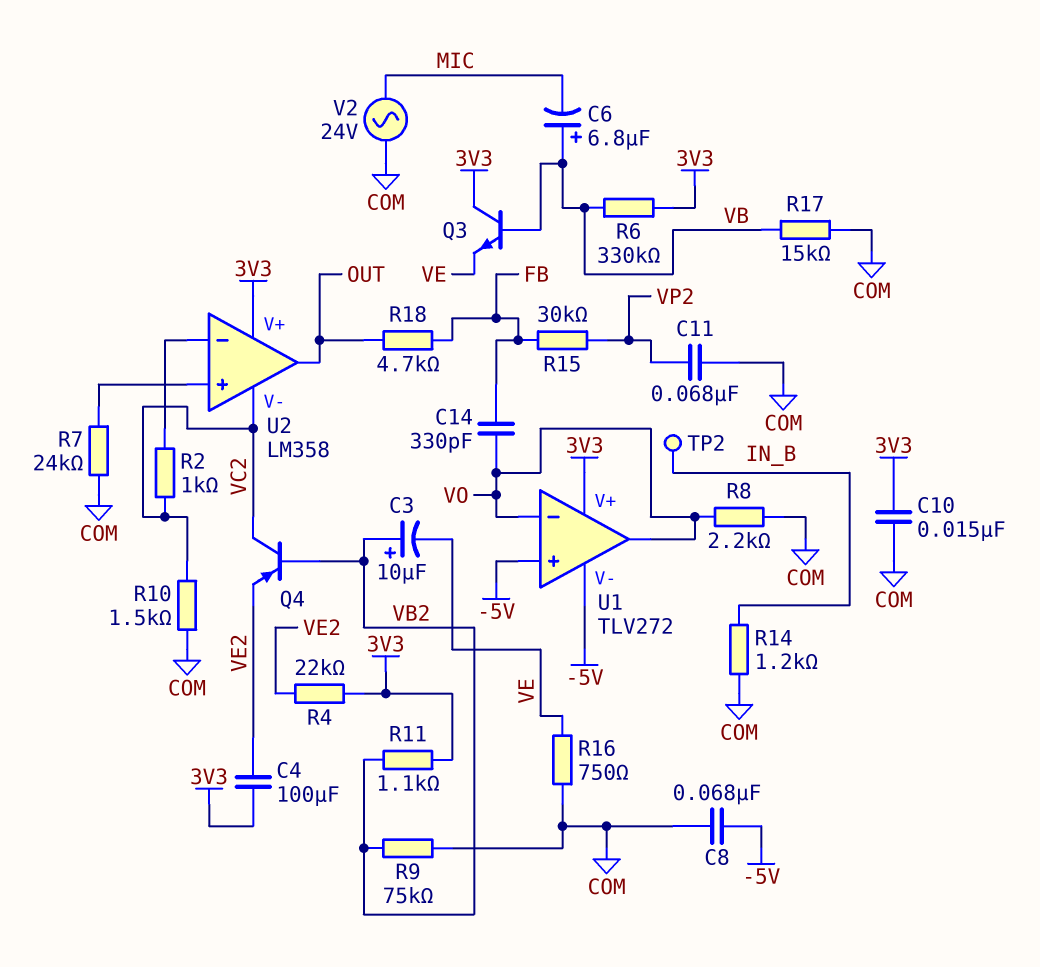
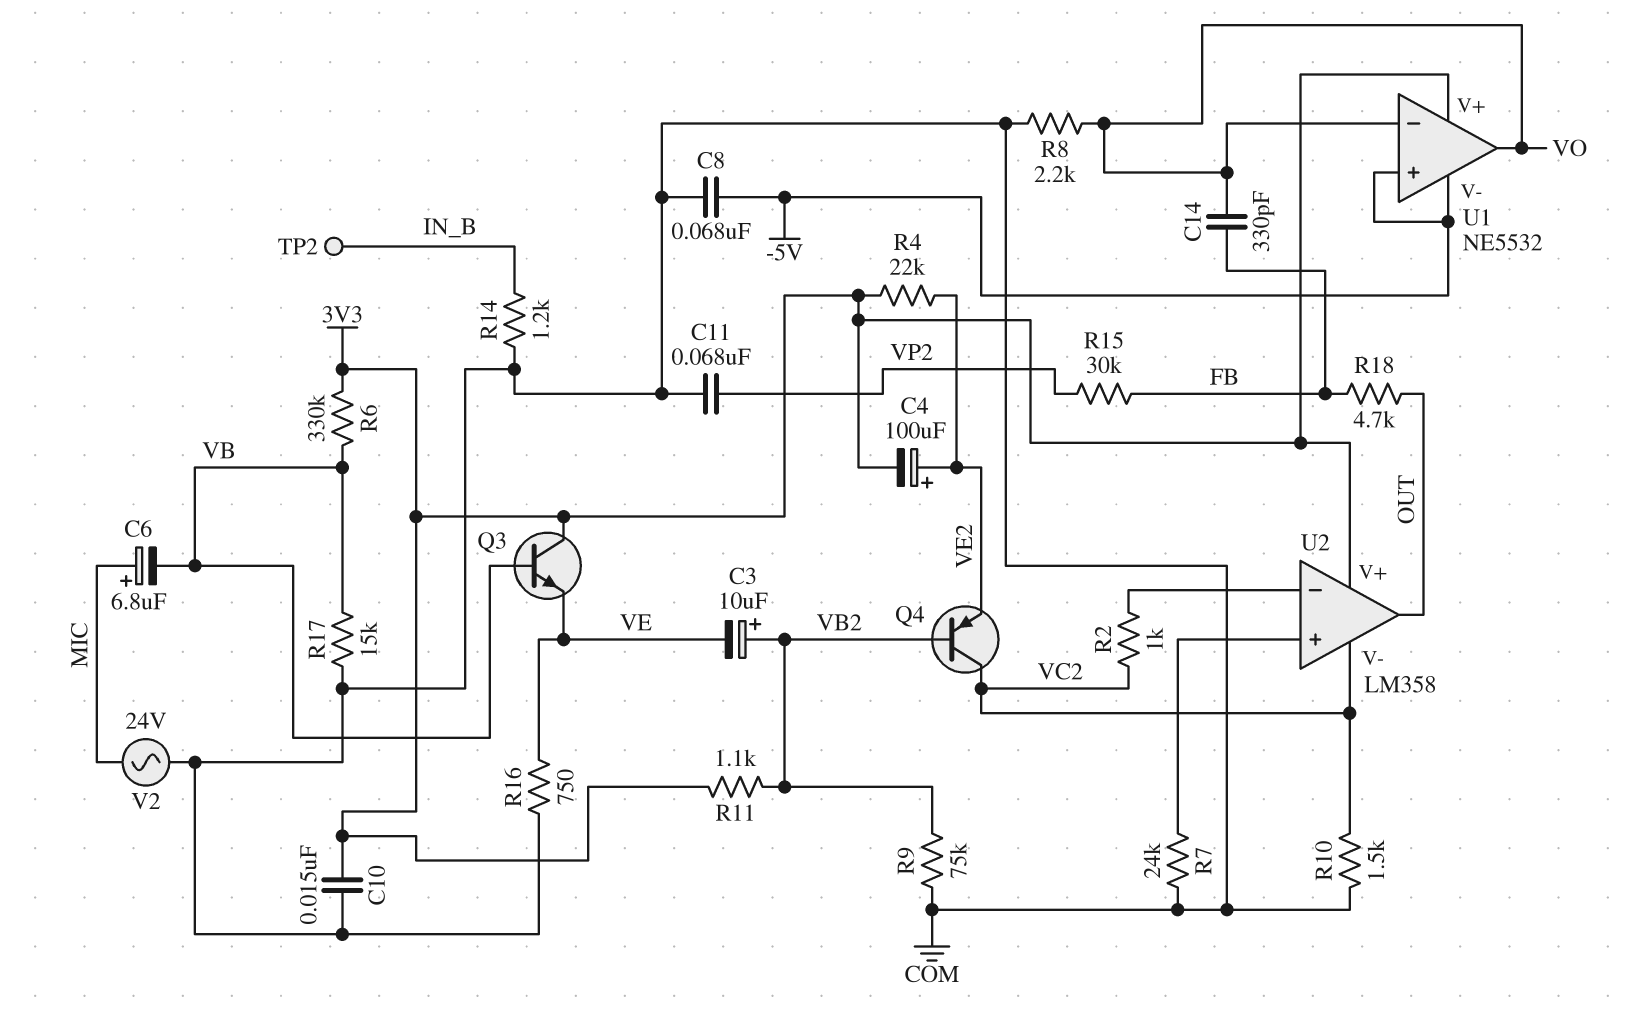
C4: 100uF (3V3, VE2) -> 100uF (plus VE2, minus 3V3)
C6: 6.8uF (plus VB, minus MIC) -> 6.8uF (plus MIC, minus VB)
U1: TLV272 -> NE5532

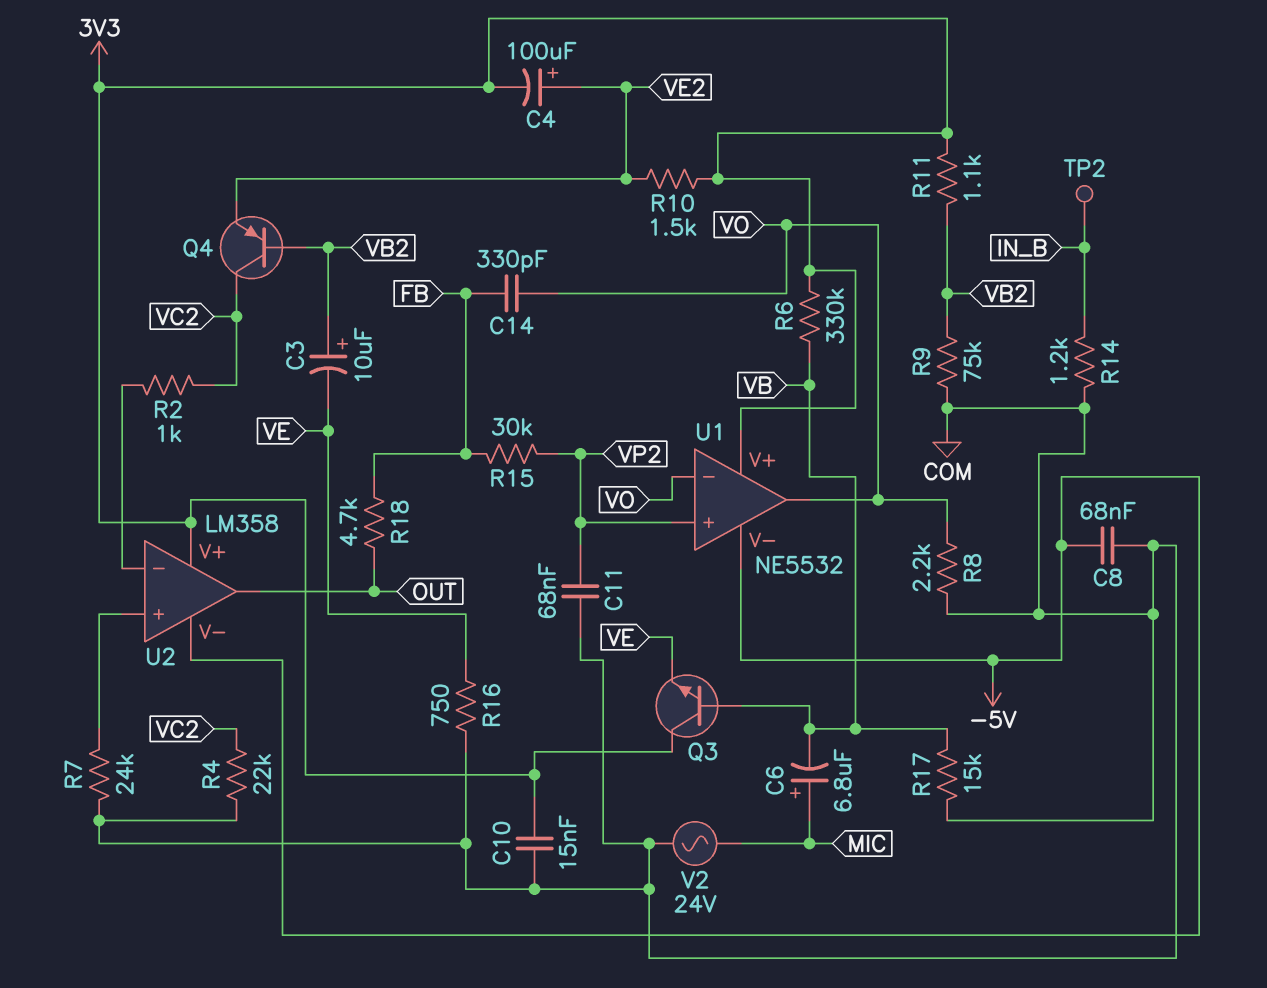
R4: 22k (3V3, VE2) -> 22k (COM, VC2)
R10: 1.5k (COM, VC2) -> 1.5k (3V3, VE2)
U1 pin in+: -5V -> VP2
U2 pin V-: VC2 -> -5V

